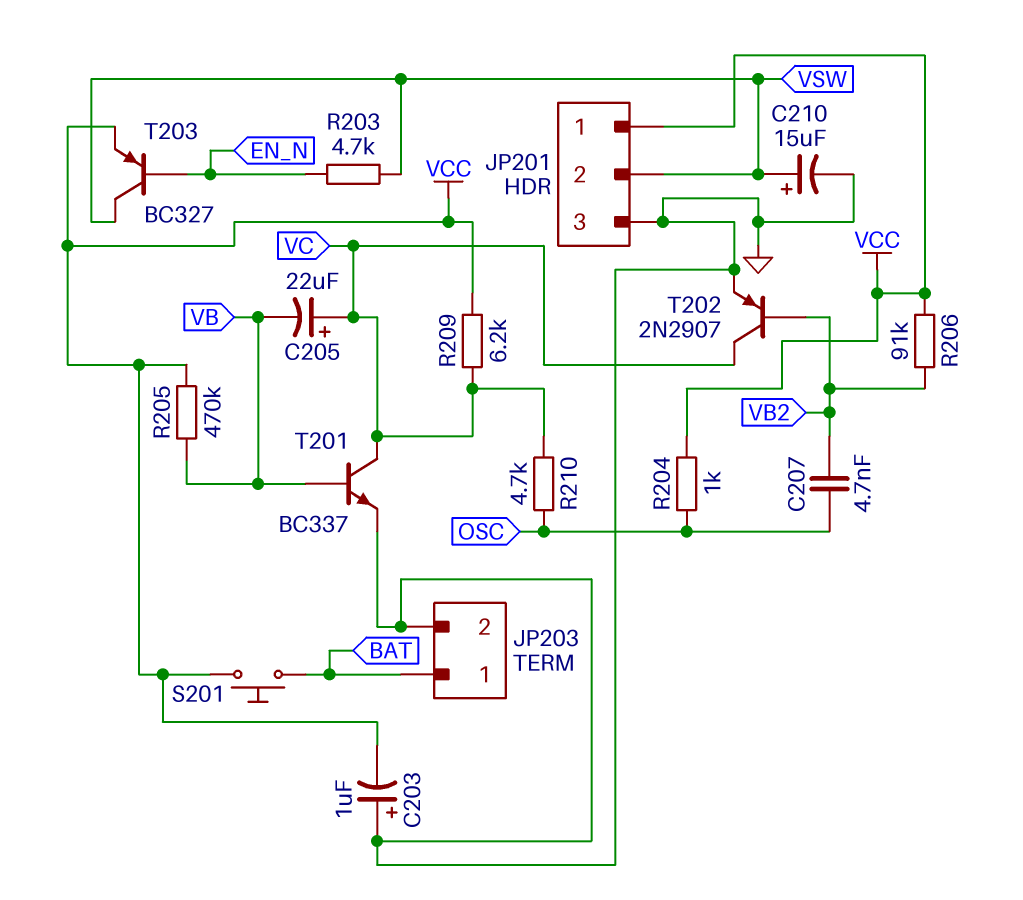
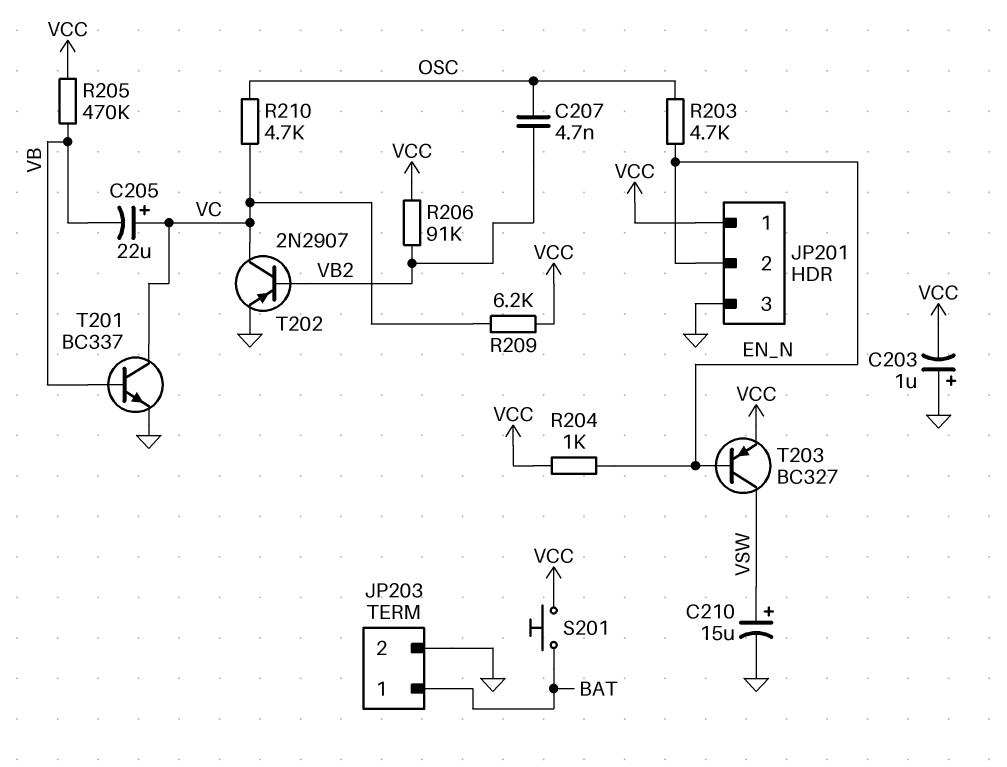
JP201 pin 2: VSW -> EN_N
R203: 4.7k (EN_N, VSW) -> 4.7k (EN_N, OSC)
R204: 1k (OSC, VCC) -> 1k (EN_N, VCC)

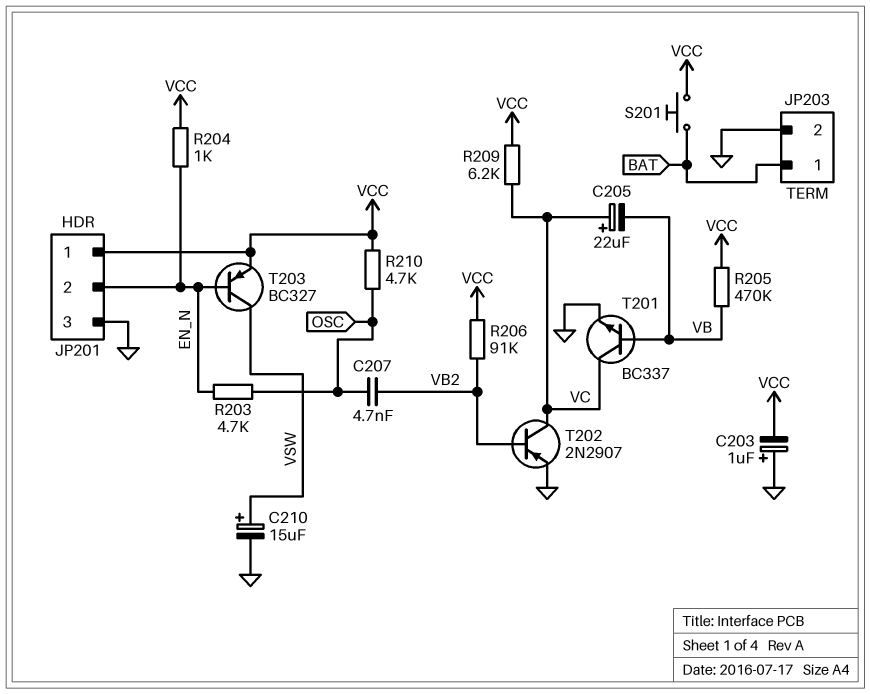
R210: 4.7k (OSC, VC) -> 4.7k (OSC, VCC)

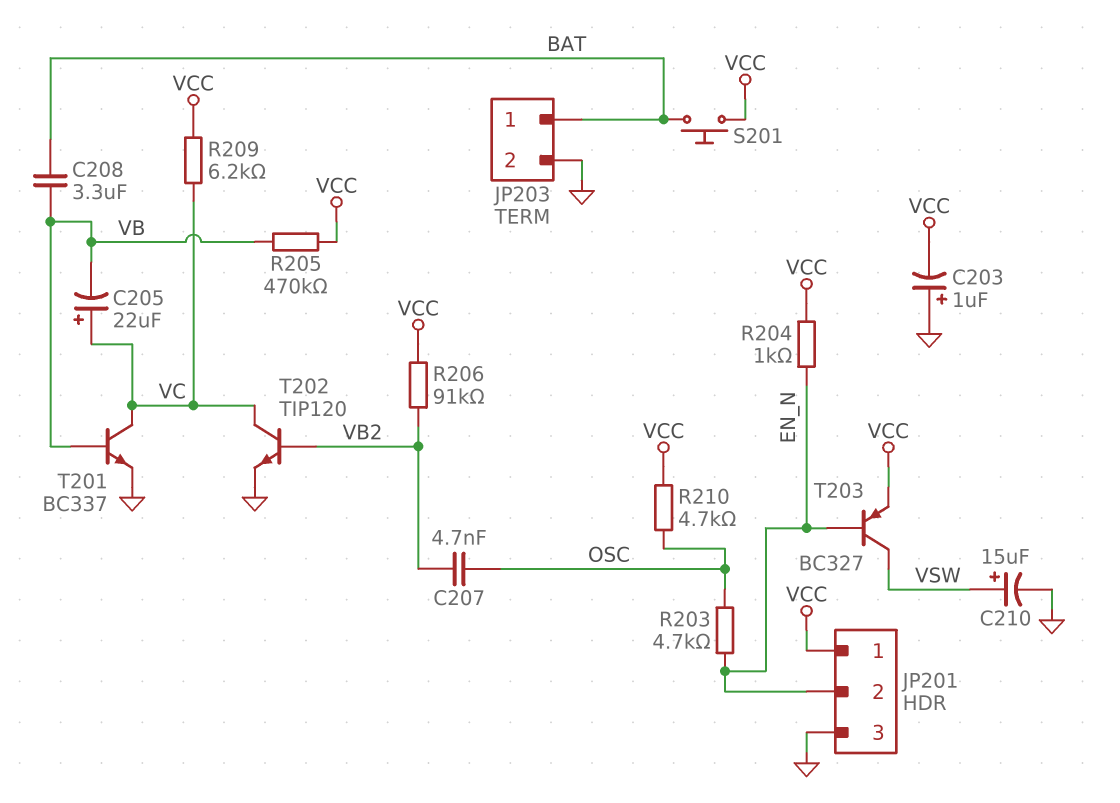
C208: none -> 3.3uF (BAT, VB)
T202: PNP 2N2907 (B VB2, C VC, E GND) -> NPN TIP120 (B VB2, C VC, E GND)

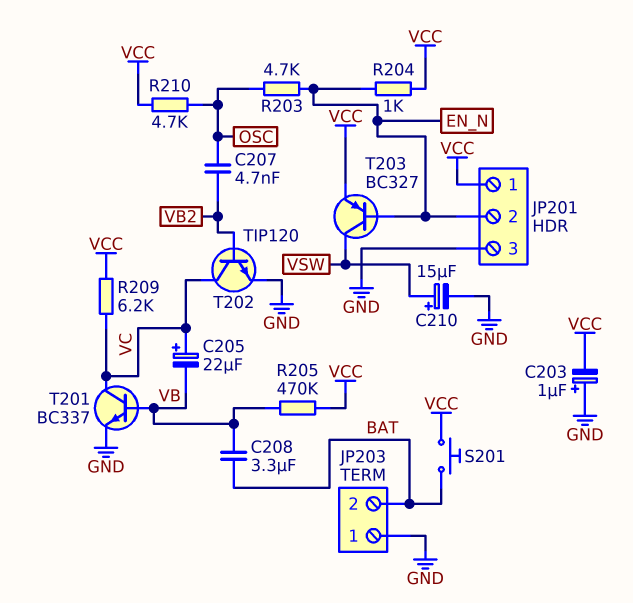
JP203 pin 1: BAT -> GND
JP203 pin 2: GND -> BAT
R206: 91k (VB2, VCC) -> none

